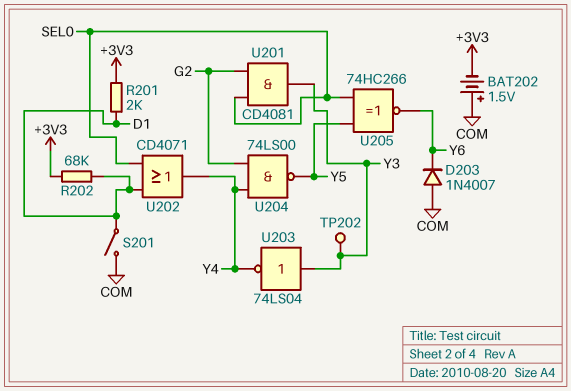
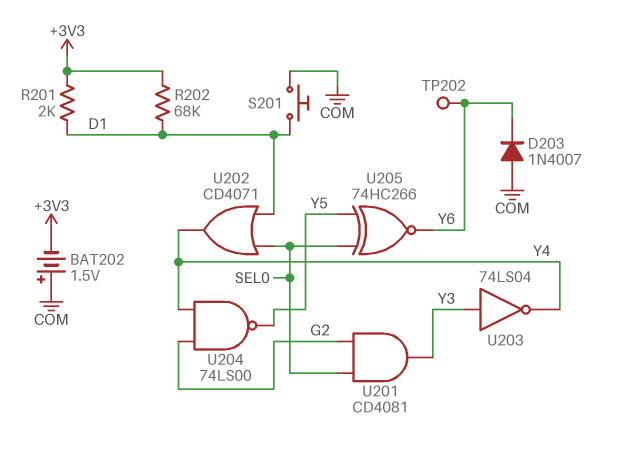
S201: switch (COM, D1) -> button (COM, D1)
TP202: test point (Y3) -> test point (Y6)

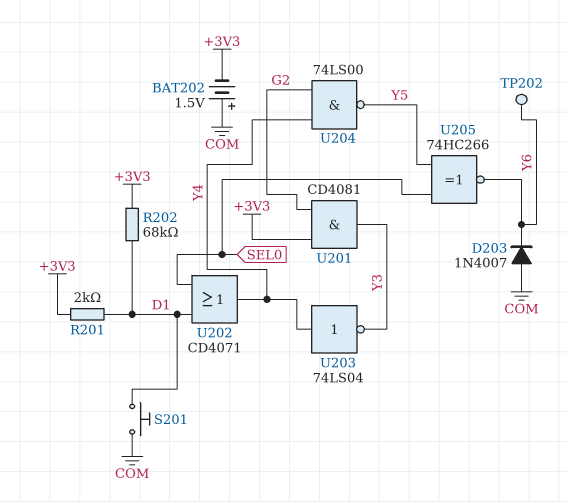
U201: AND CD4081 (in G2, in SEL0, out Y3) -> AND CD4081 (in +3V3, in G2, out Y3)
U203: NOT 74LS04 (in Y3, out Y4) -> NOT 74LS04 (in Y4, out Y3)

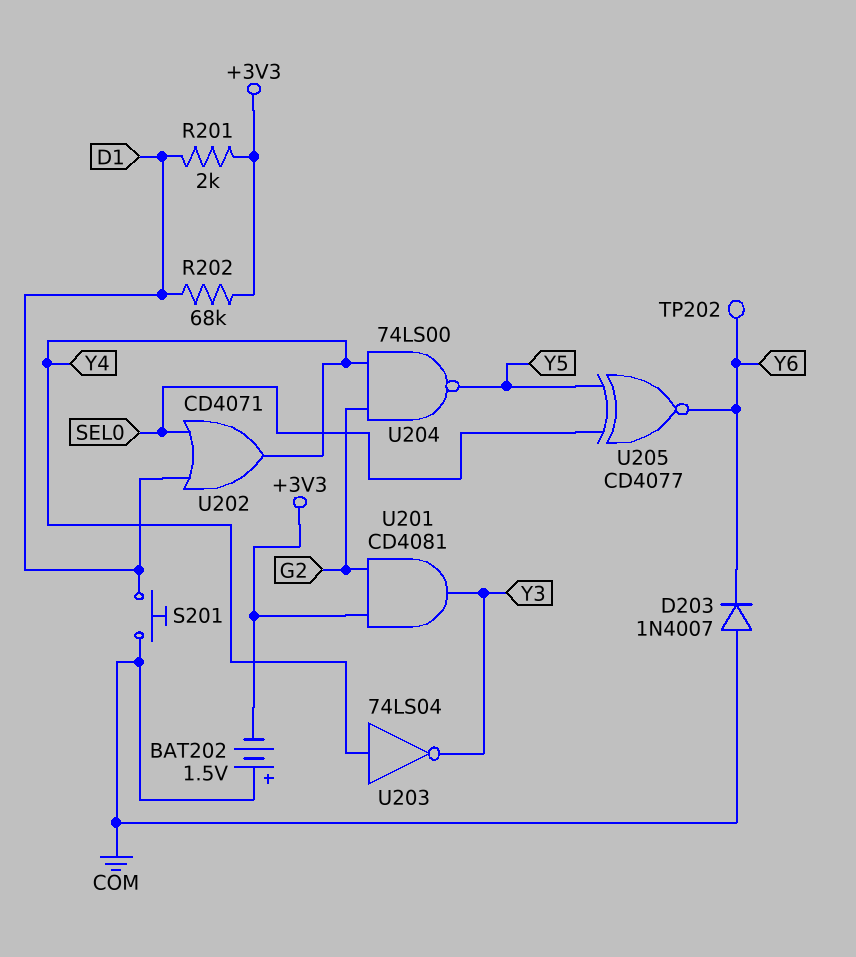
U205: XNOR 74HC266 (in SEL0, in Y5, out Y6) -> XNOR CD4077 (in SEL0, in Y5, out Y6)

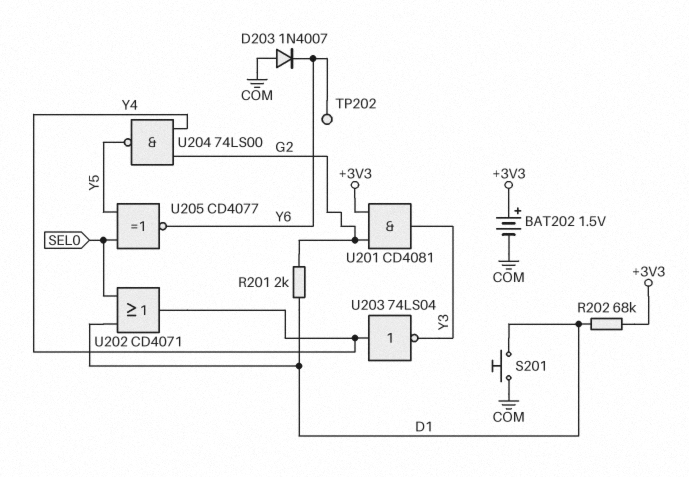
BAT202: 1.5V (plus COM, minus +3V3) -> 1.5V (plus +3V3, minus COM)
R201: 2k (+3V3, D1) -> 2k (D1, G2)

